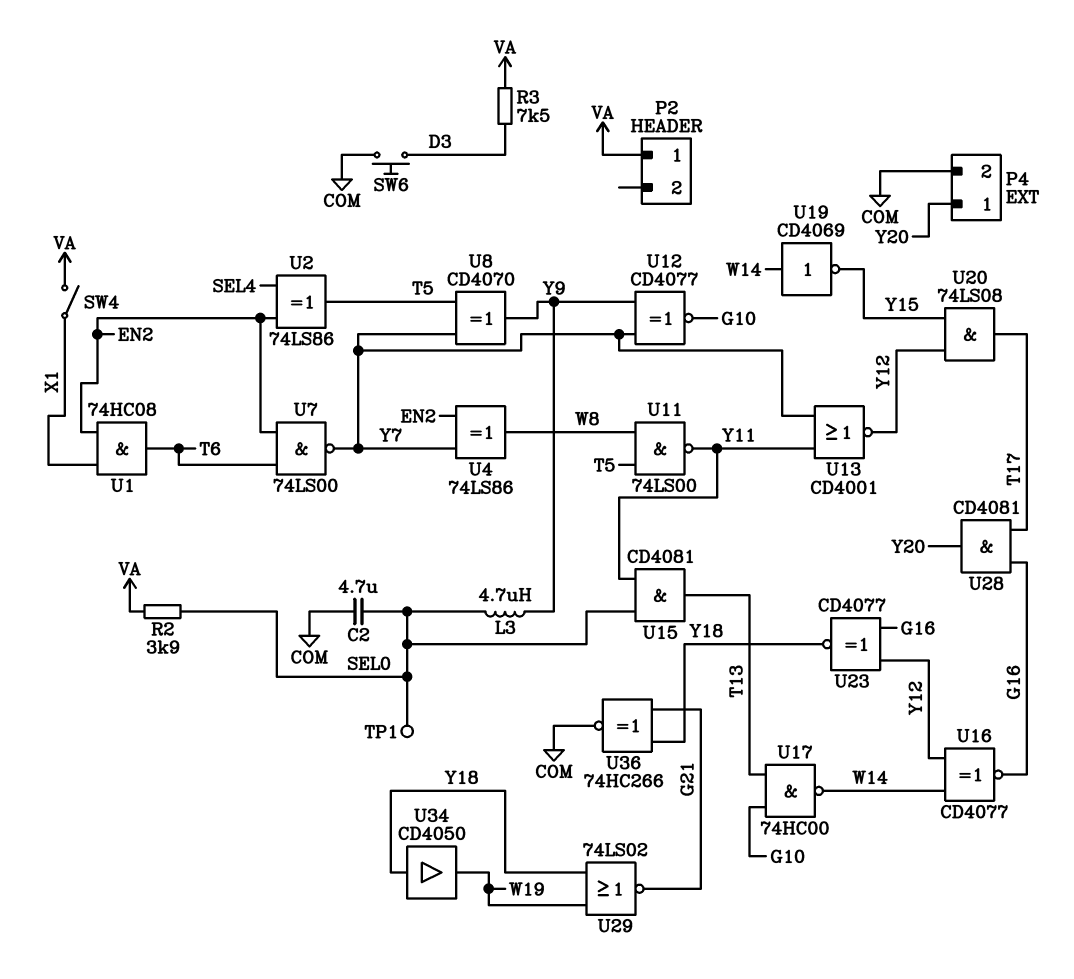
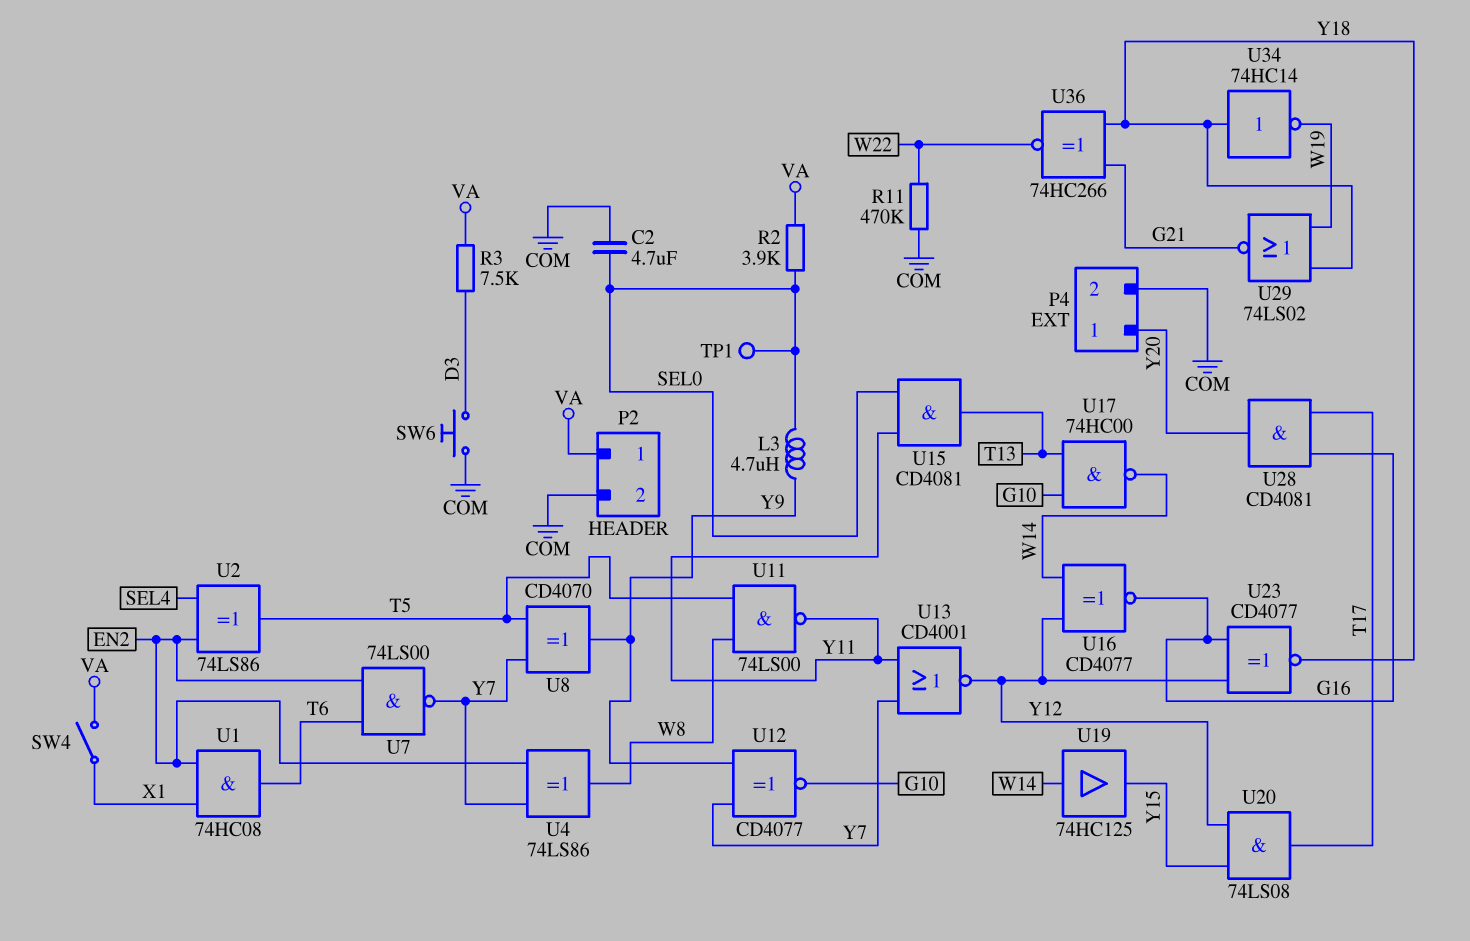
P2 pin 2: none -> COM
R11: none -> 470k (COM, W22)
U19: NOT CD4069 (in W14, out Y15) -> buffer 74HC125 (in W14, out Y15)
U34: buffer CD4050 (in Y18, out W19) -> NOT 74HC14 (in Y18, out W19)
U36: XNOR 74HC266 (in G21, in Y18, out COM) -> XNOR 74HC266 (in G21, in Y18, out W22)

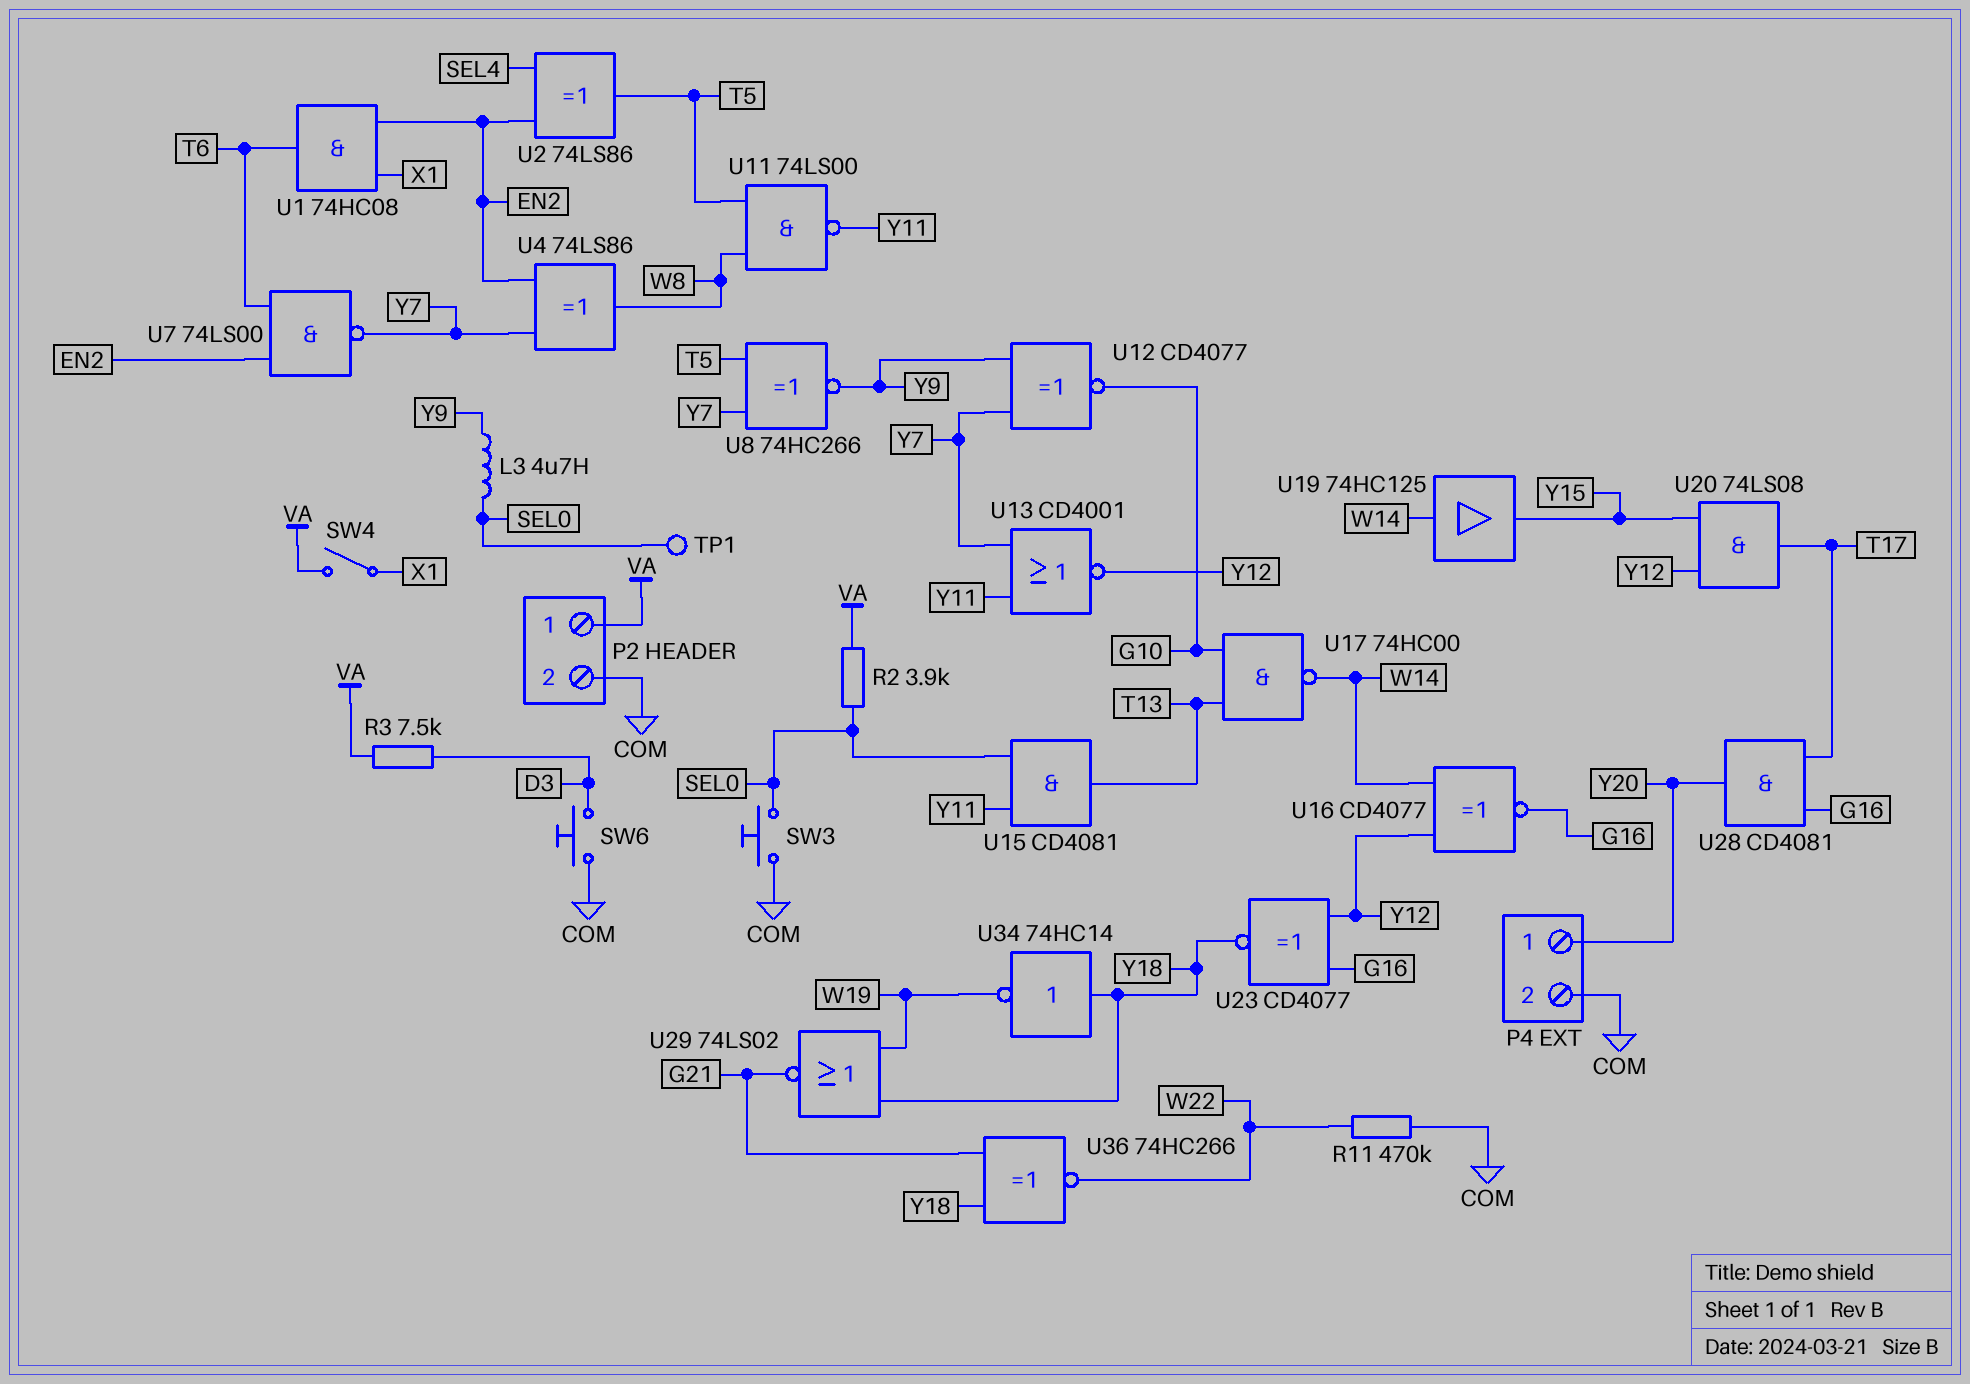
C2: 4.7uF (COM, SEL0) -> none
SW3: none -> button (COM, SEL0)
U8: XOR CD4070 (in T5, in Y7, out Y9) -> XNOR 74HC266 (in T5, in Y7, out Y9)

